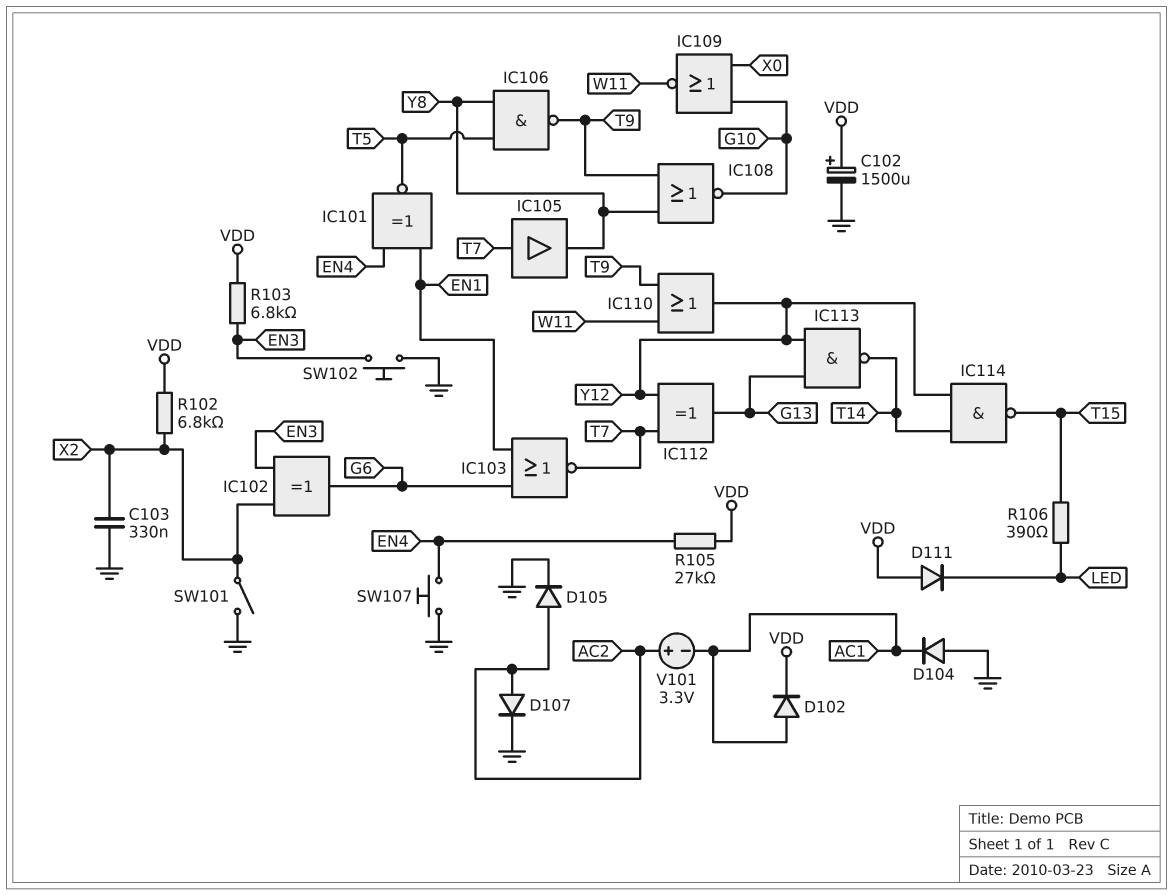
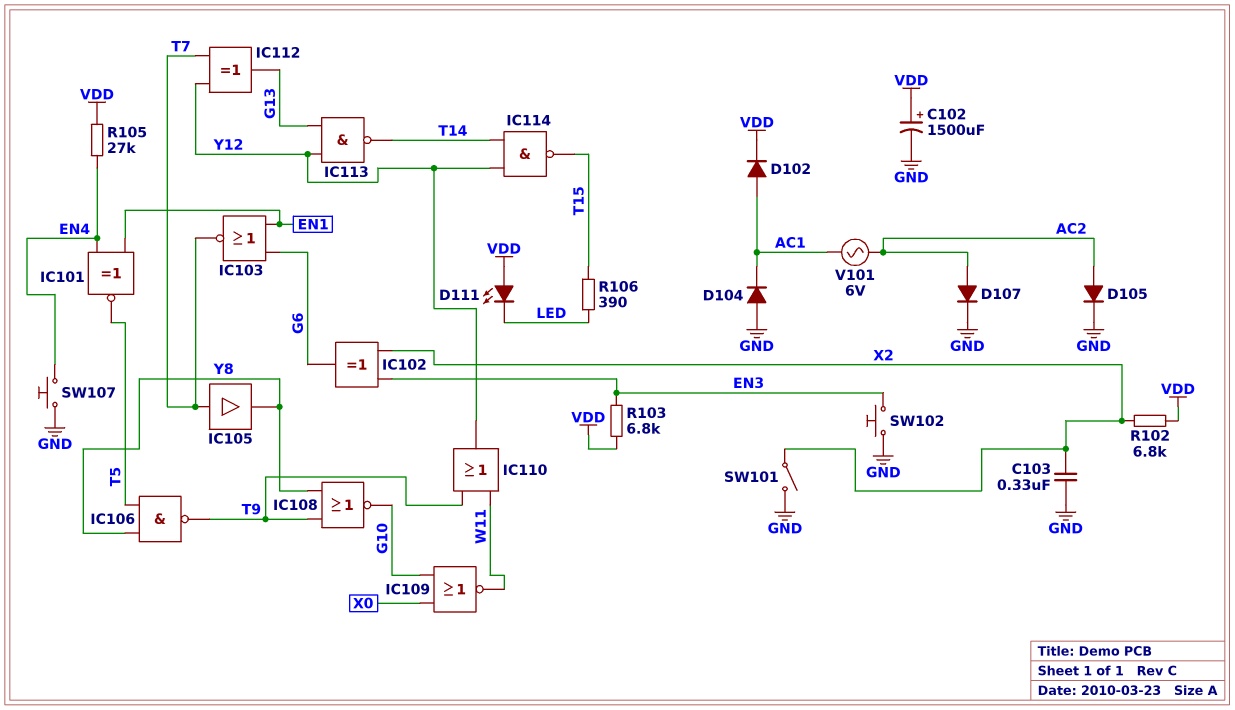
D111: diode (A VDD, K LED) -> LED (A VDD, K LED)
V101: 3.3V (plus AC2, minus AC1) -> AC 6V (AC1, AC2)

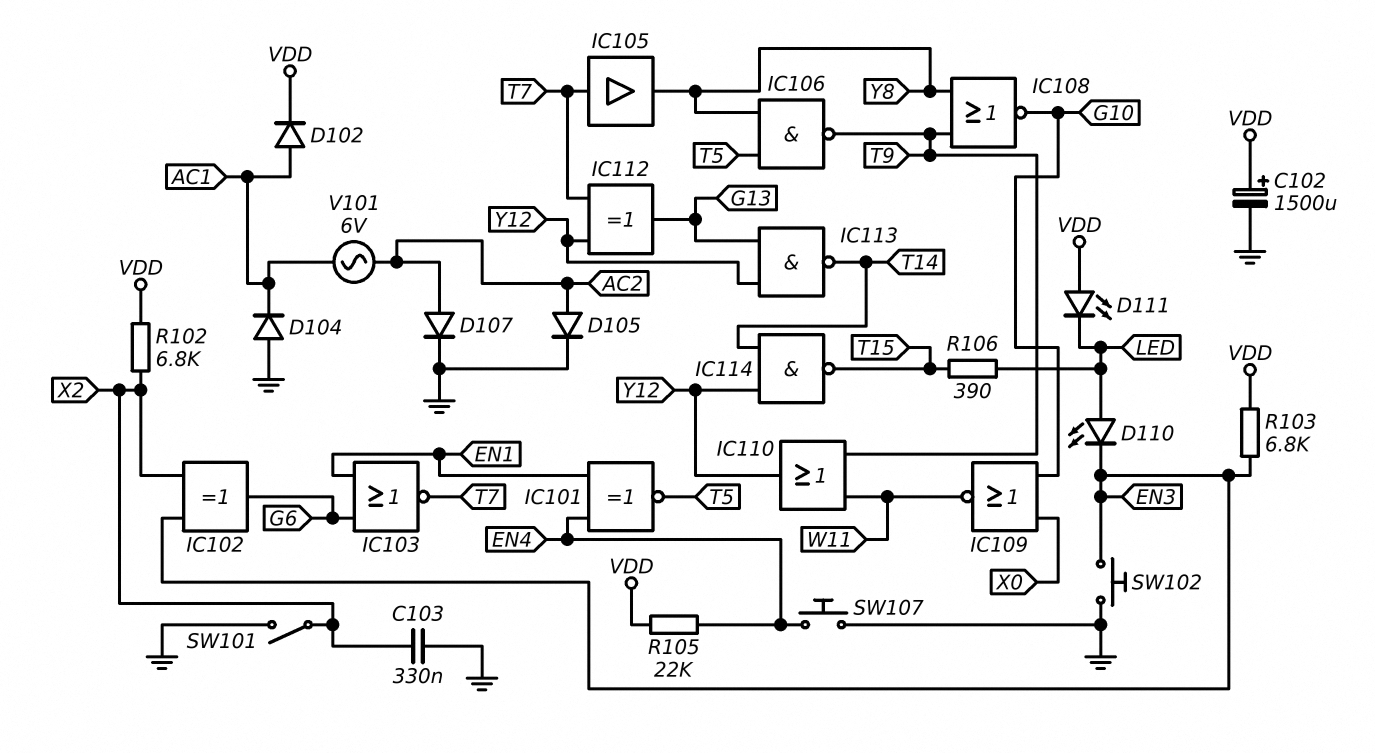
D110: none -> LED (A LED, K EN3)
R105: 27k (EN4, VDD) -> 22k (EN4, VDD)

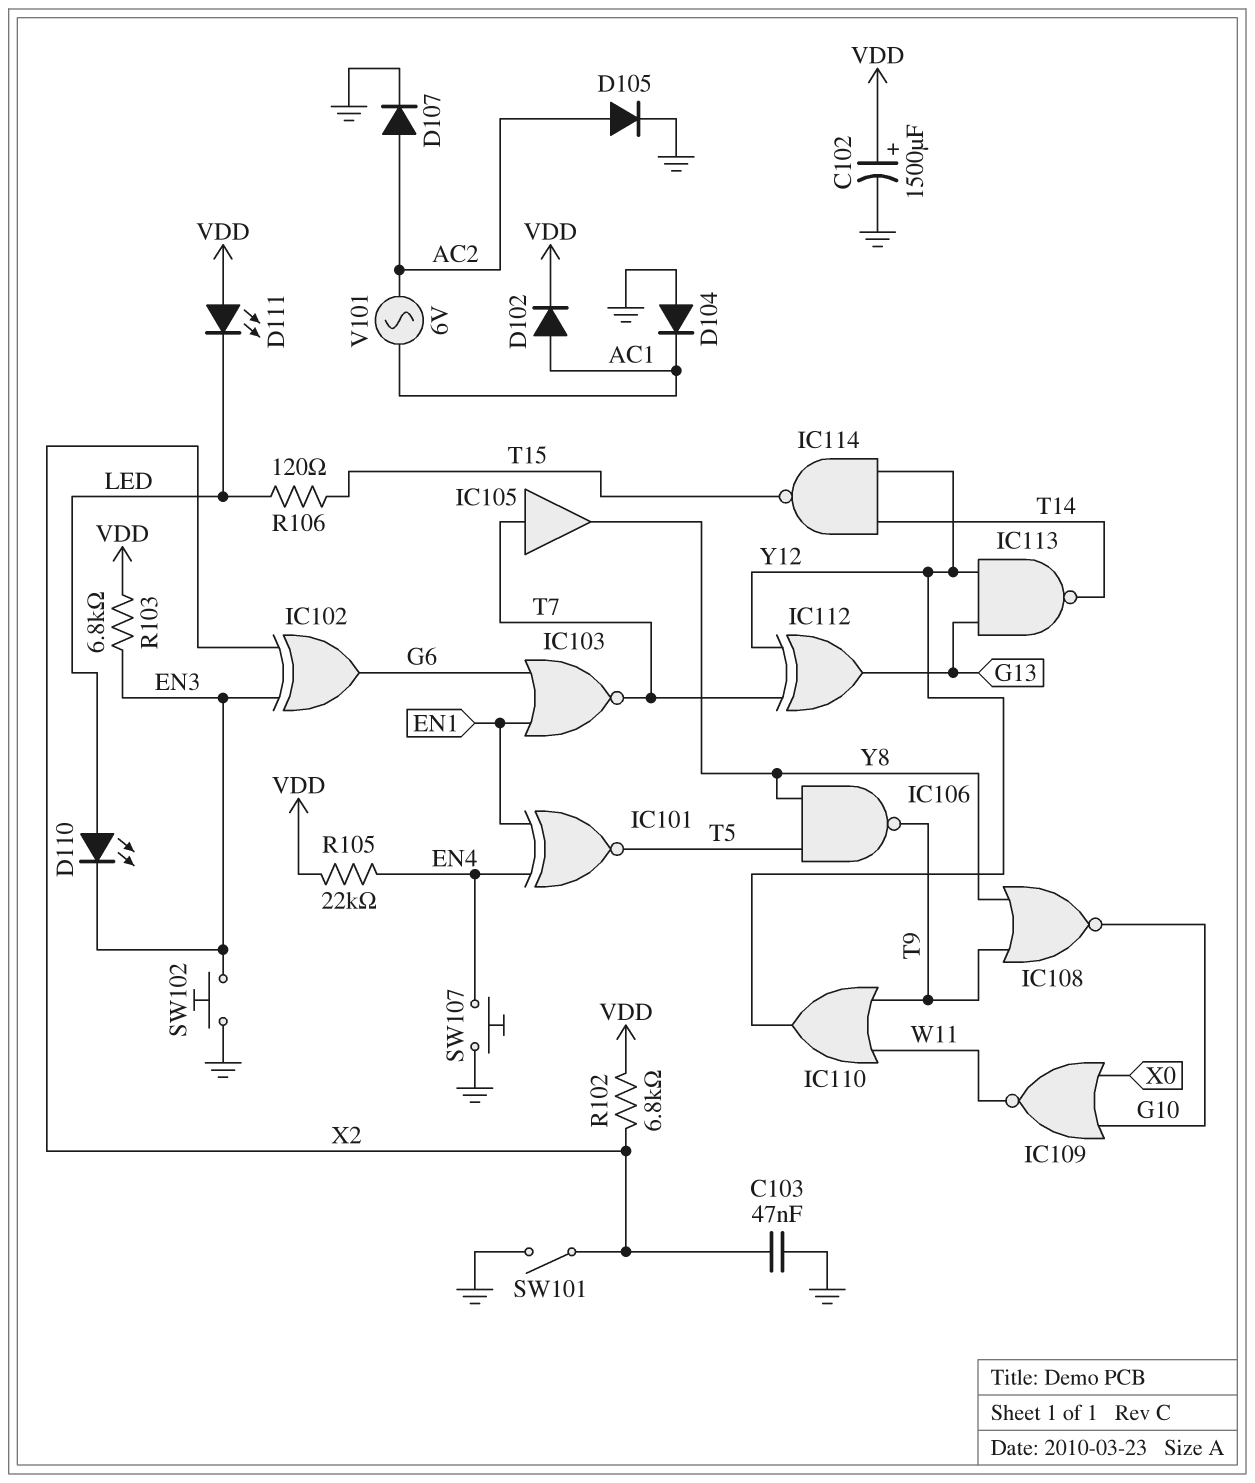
C103: 330nF (GND, X2) -> 47nF (GND, X2)
R106: 390 (LED, T15) -> 120 (LED, T15)

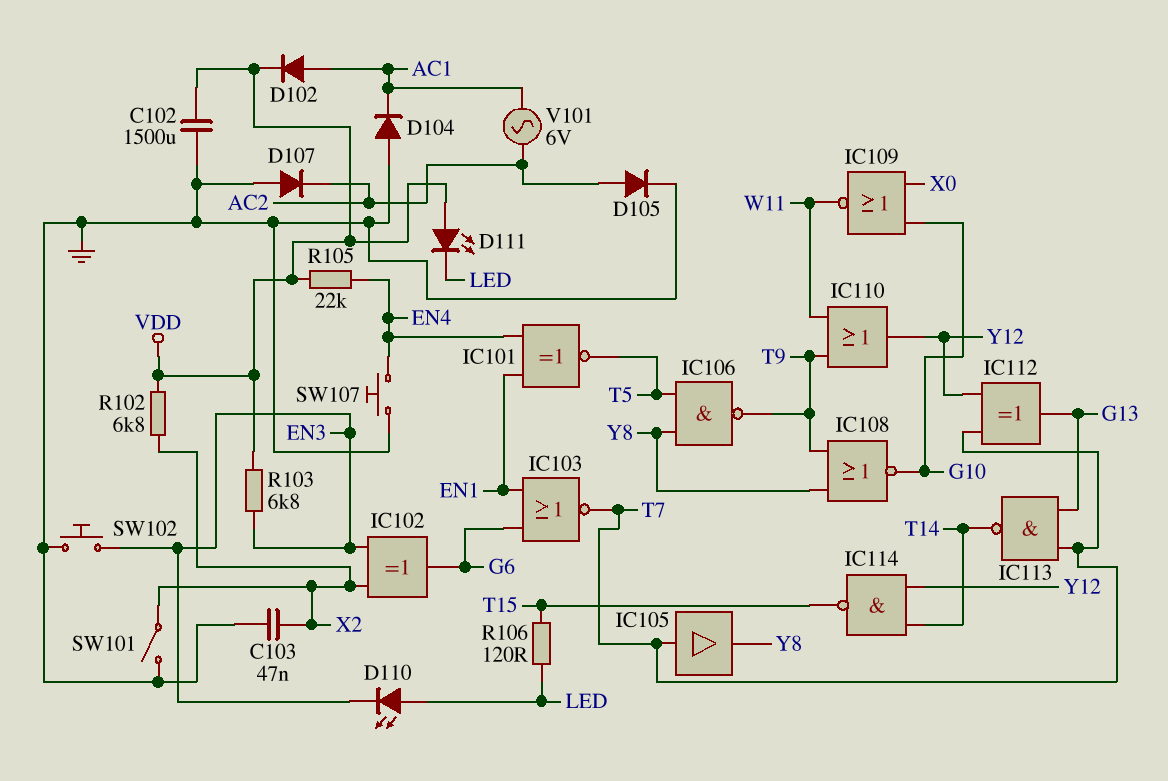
C102: 1500uF (plus VDD, minus GND) -> 1500uF (GND, VDD)
D107: diode (A AC2, K GND) -> diode (A GND, K AC2)
IC113: NAND (in G13, in Y12, out T14) -> NAND (in G13, in T7, out T14)

